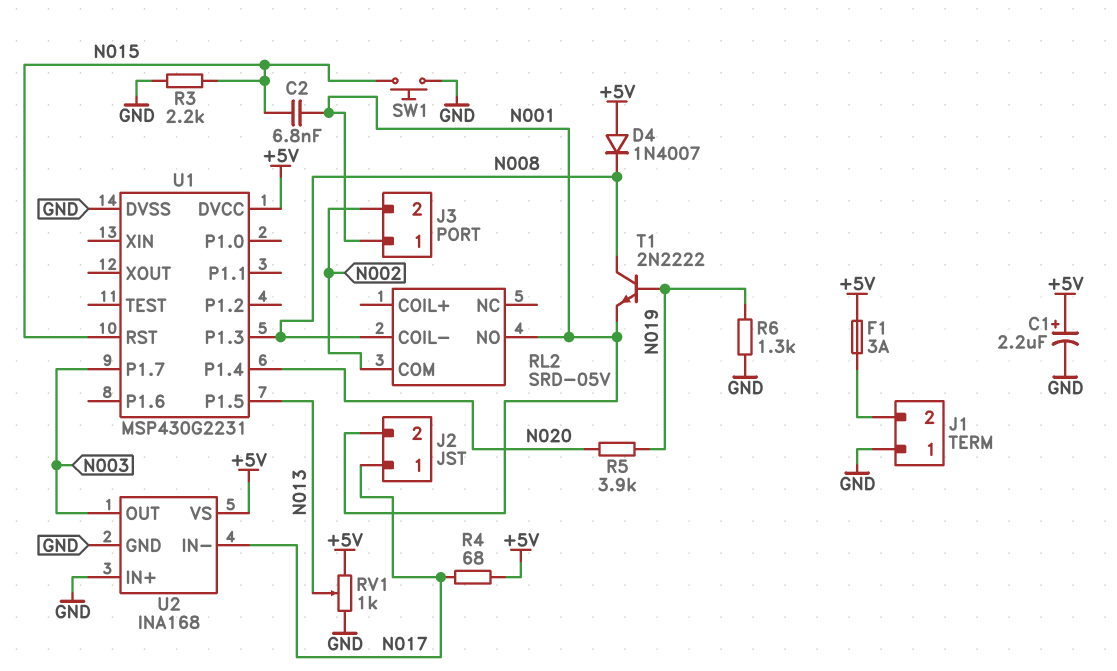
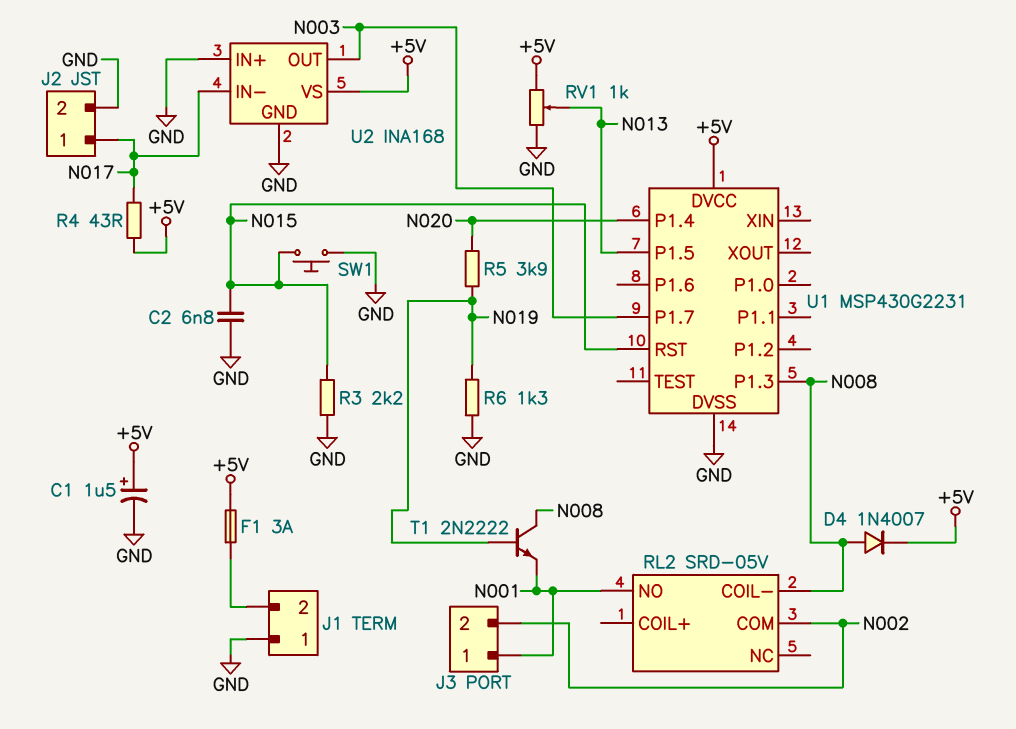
C1: 2.2uF (plus +5V, minus GND) -> 1.5uF (plus +5V, minus GND)
C2: 6.8nF (N001, N015) -> 6.8nF (GND, N015)
D4: diode 1N4007 (A +5V, K N008) -> diode 1N4007 (A N008, K +5V)
J2 pin 2: N001 -> GND
R4: 68 (+5V, N017) -> 43 (+5V, N017)

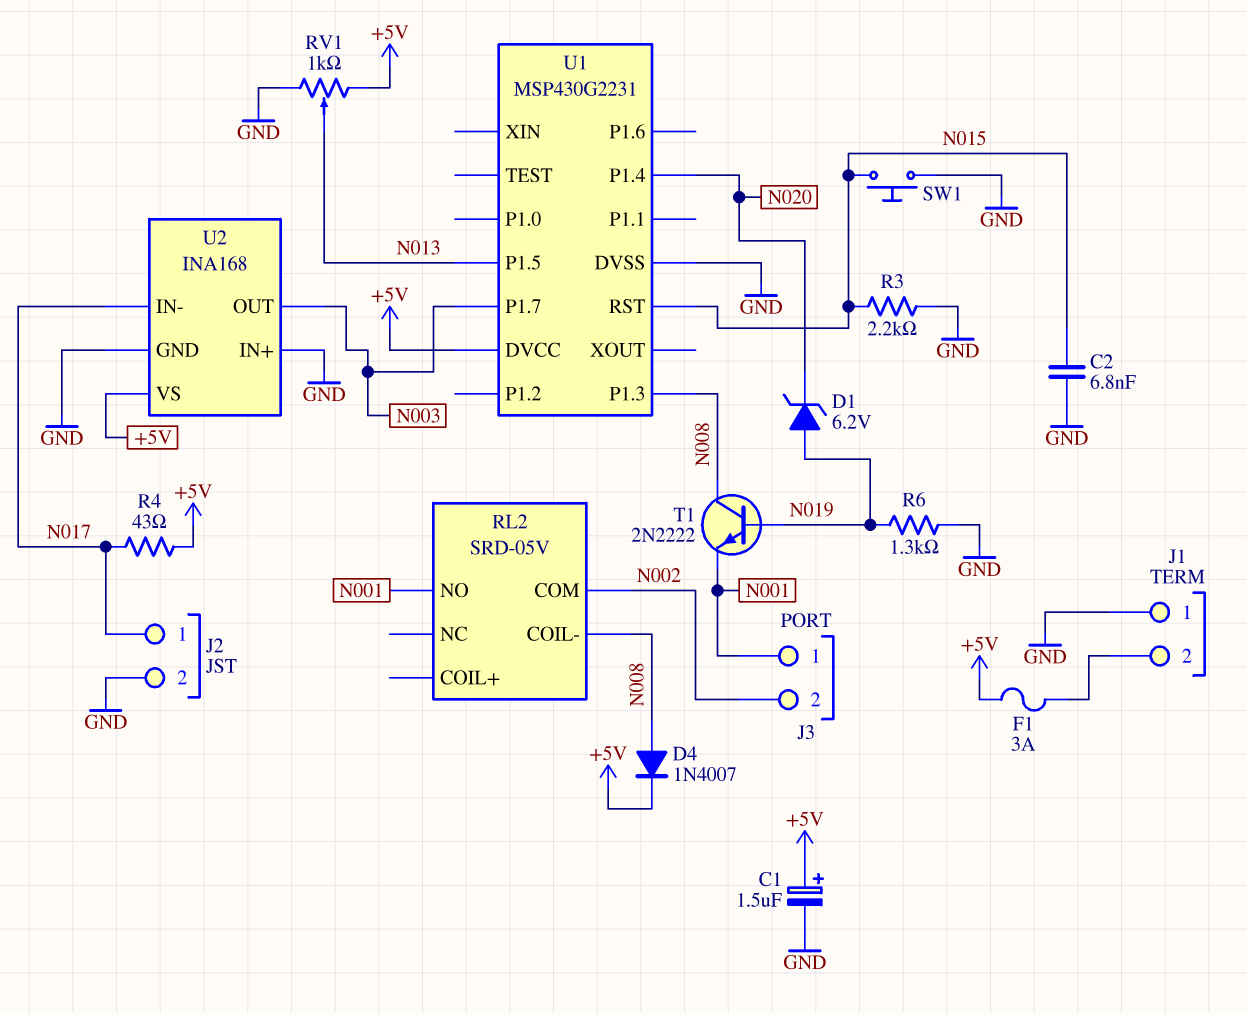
D1: none -> zener 6.2V (A N019, K N020)
R5: 3.9k (N019, N020) -> none

